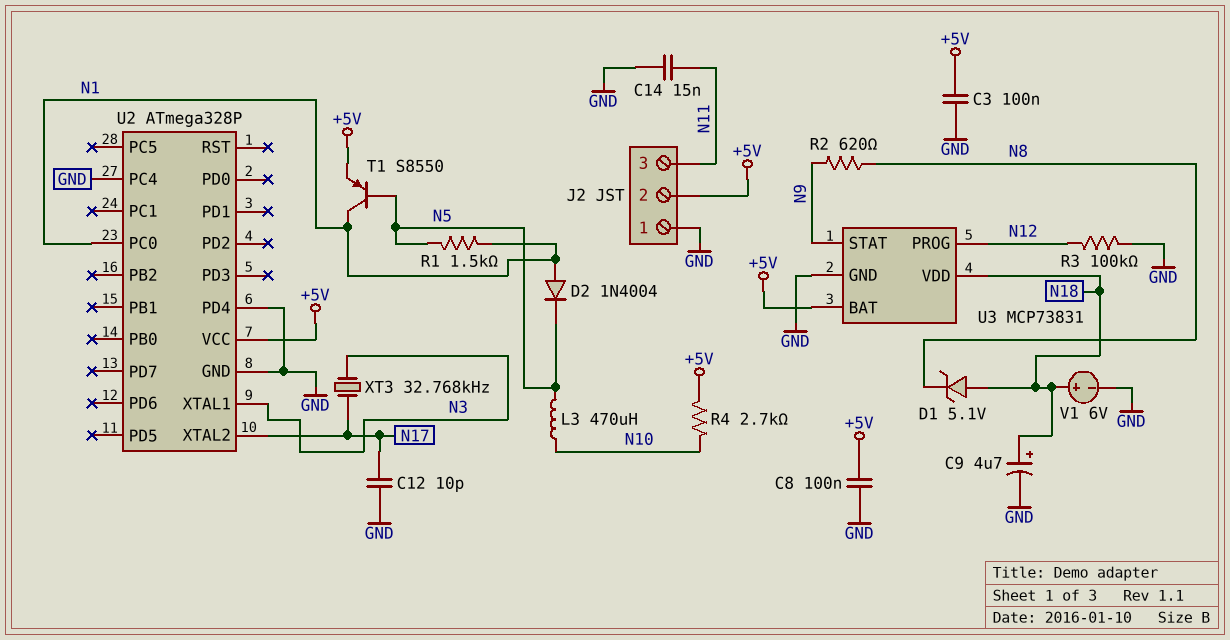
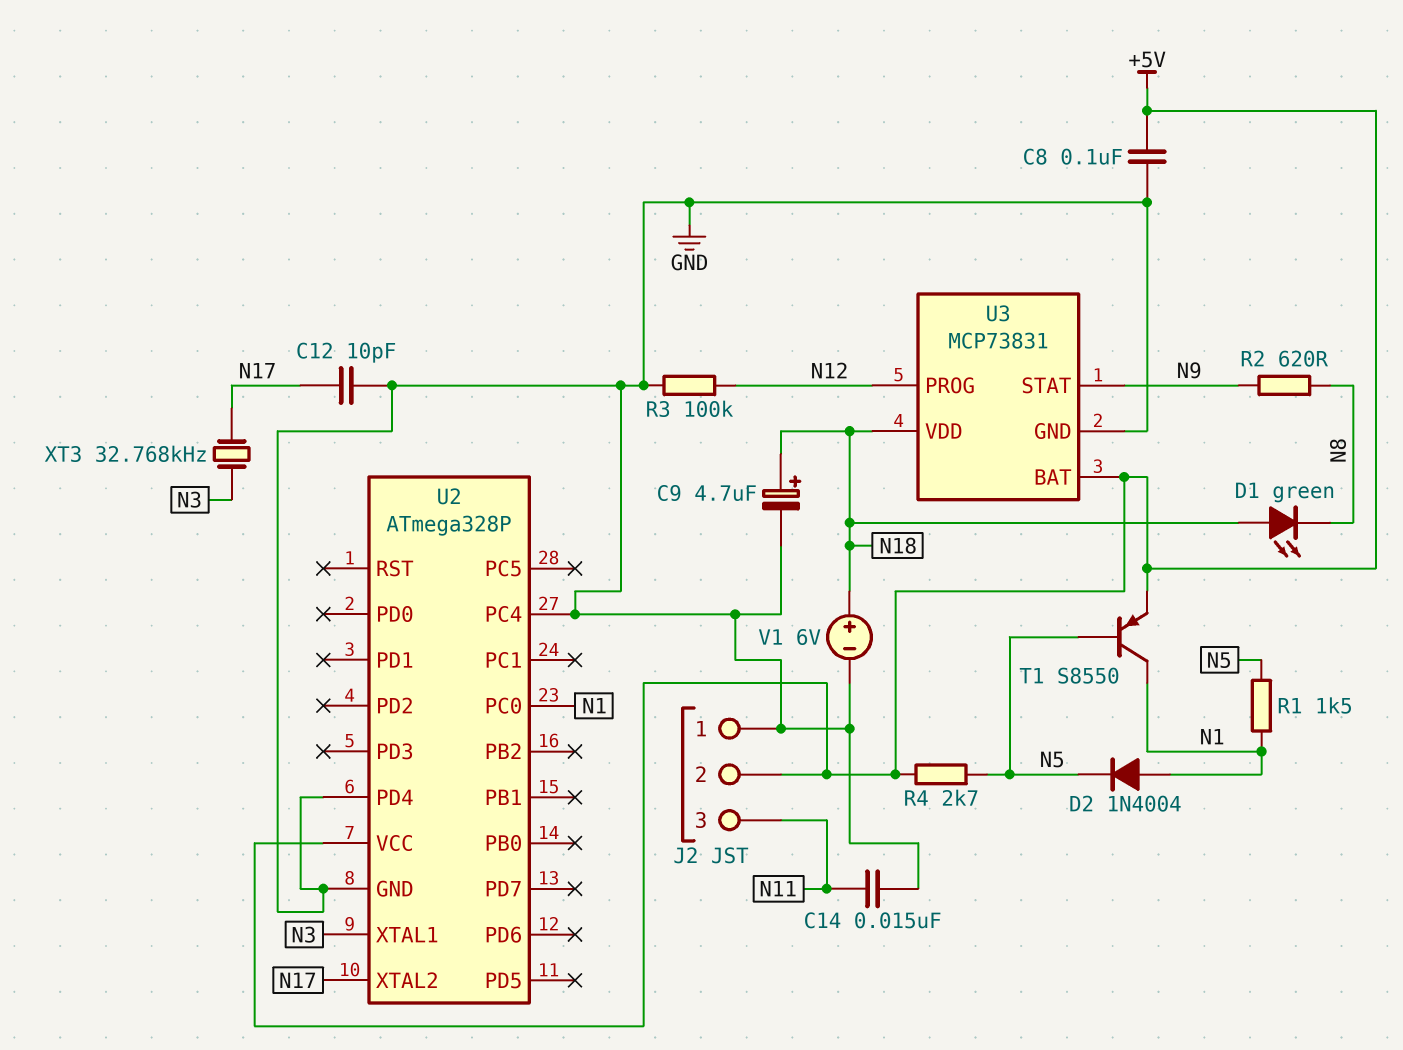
C3: 100nF (+5V, GND) -> none
D1: zener 5.1V (A N18, K N8) -> LED green (A N18, K N8)
L3: 470uH (N5, N10) -> none
R4: 2.7k (+5V, N10) -> 2.7k (+5V, N5)

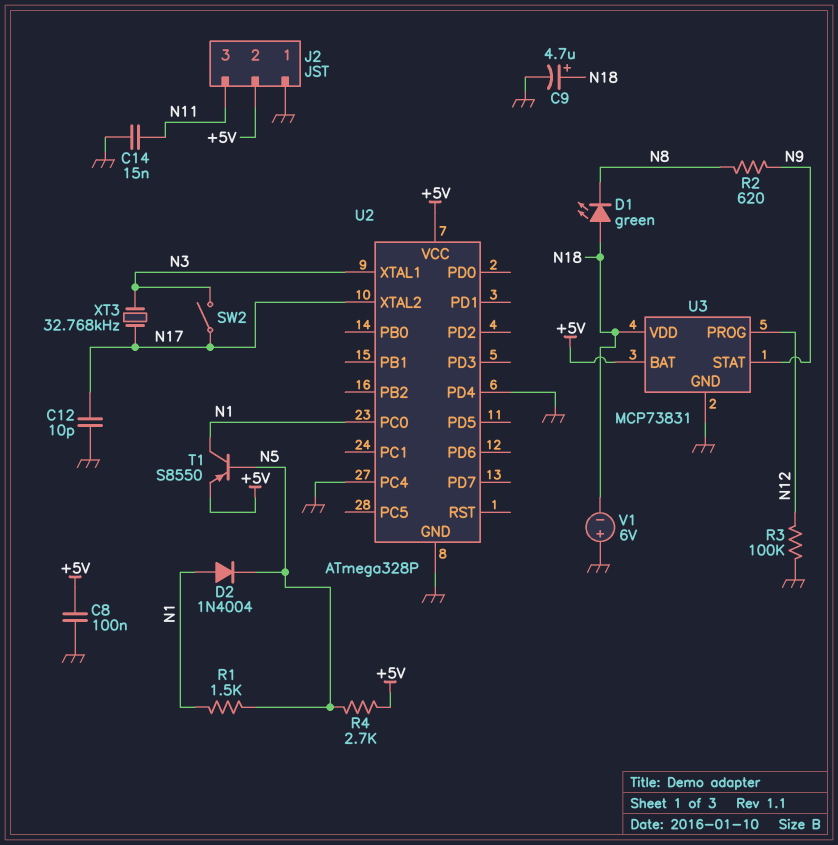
SW2: none -> switch (N3, N17)
V1: 6V (plus N18, minus GND) -> 6V (plus GND, minus N18)

